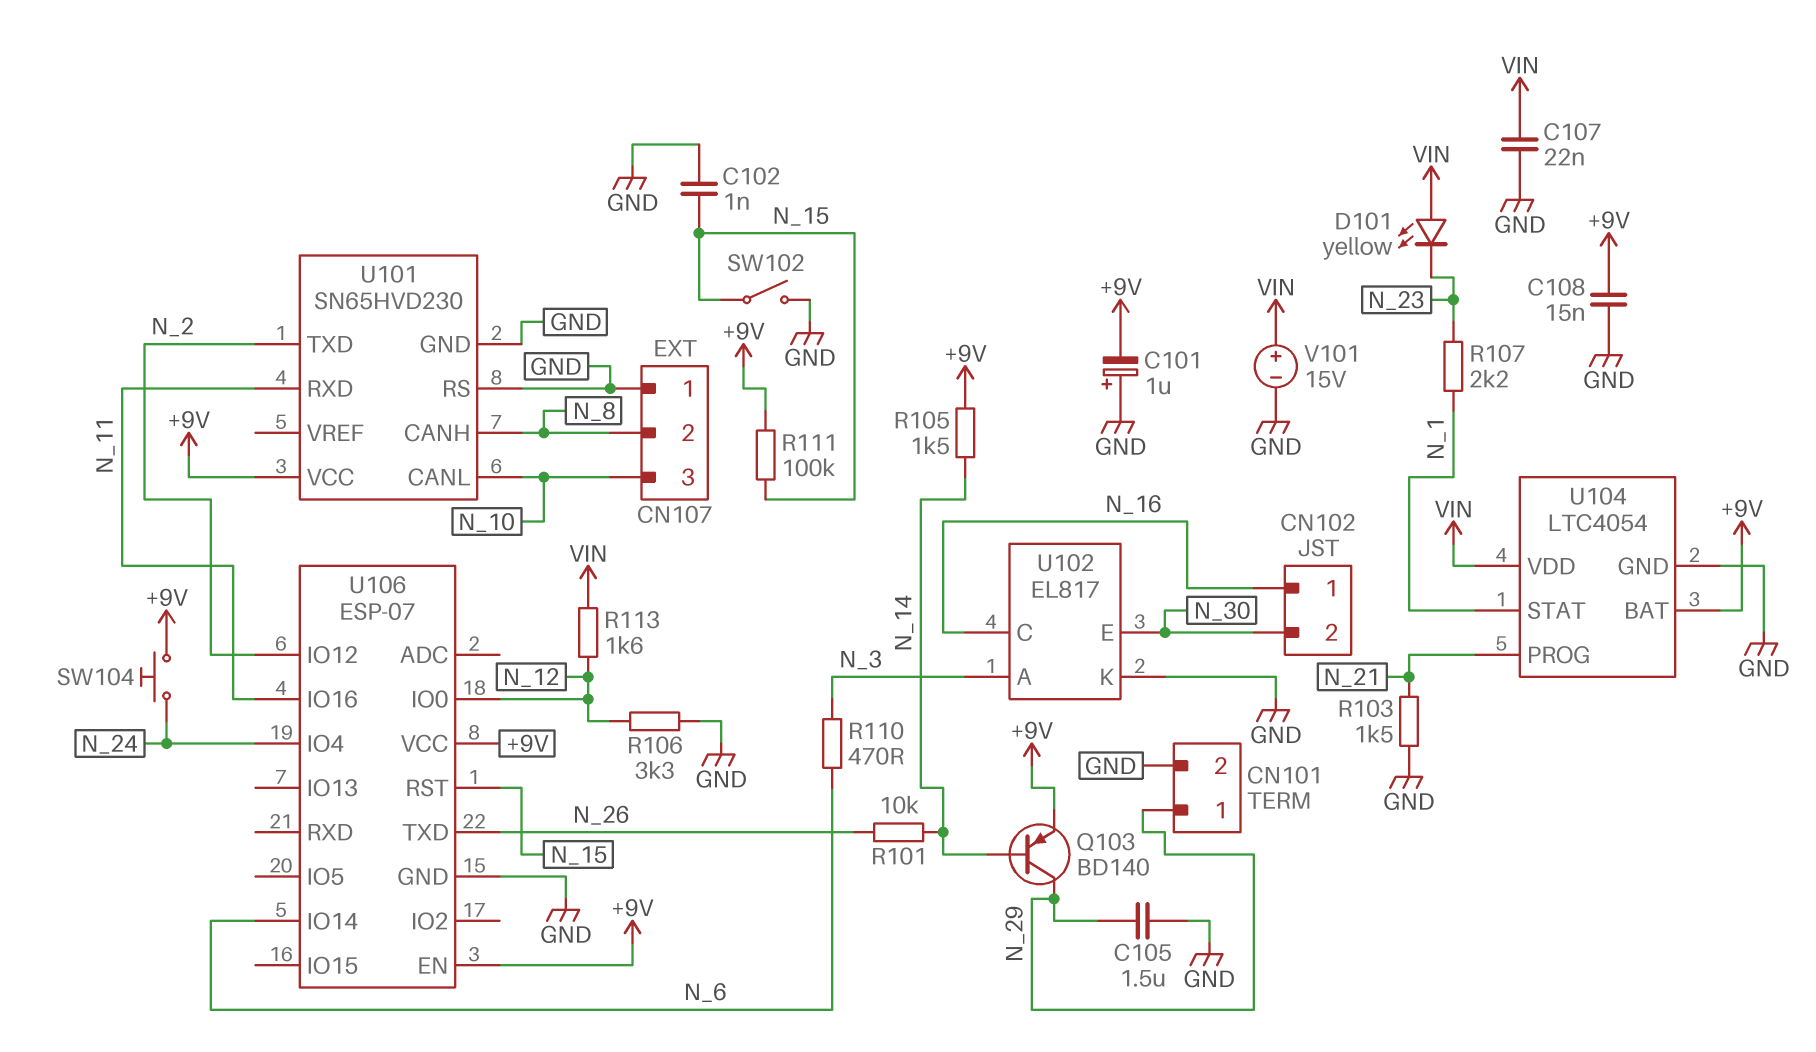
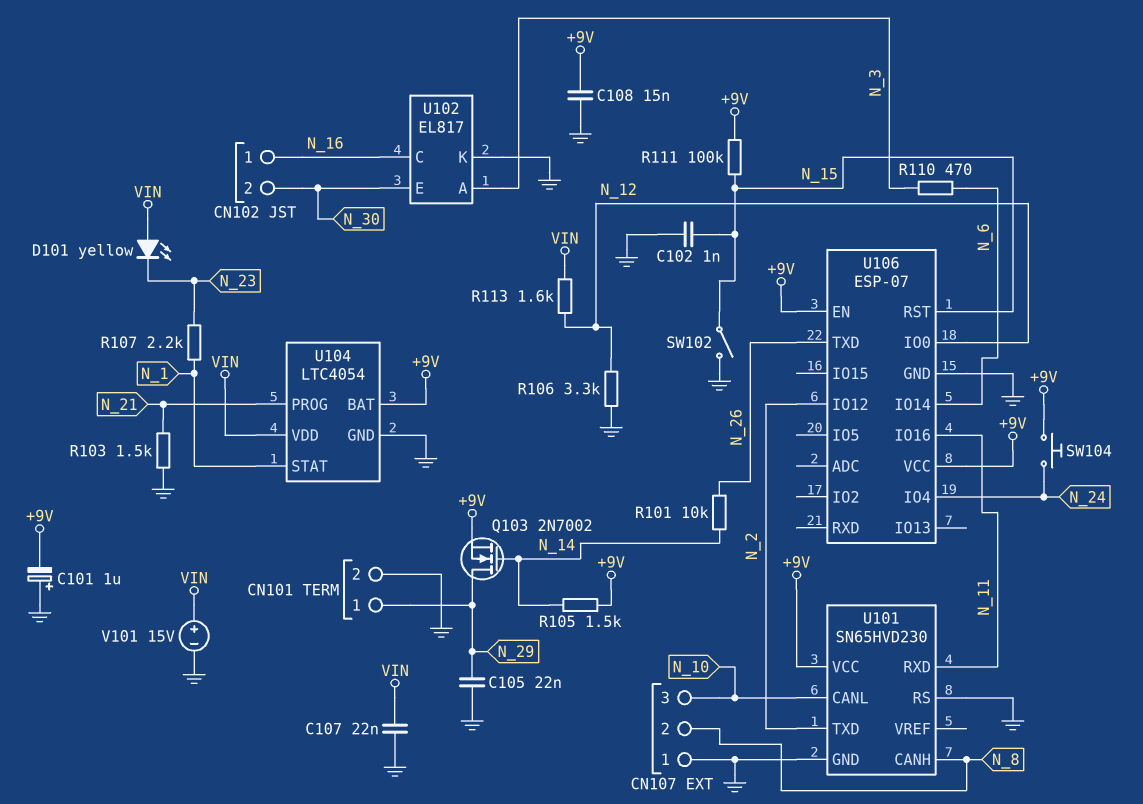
C105: 1.5uF (GND, N_29) -> 22nF (GND, N_29)
Q103: PNP BD140 (B N_14, C N_29, E +9V) -> NMOS 2N7002 (G N_14, D N_29, S +9V)

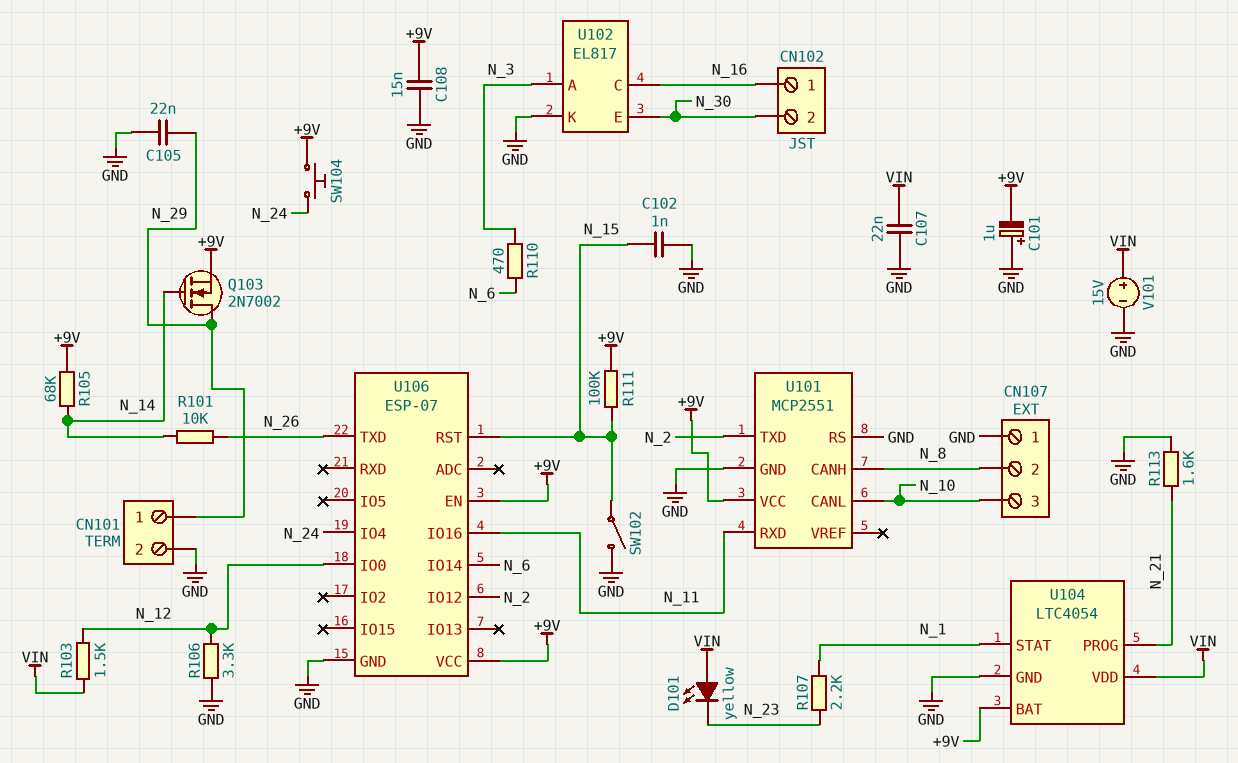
R103: 1.5k (GND, N_21) -> 1.5k (N_12, VIN)
R105: 1.5k (+9V, N_14) -> 68k (+9V, N_14)
R113: 1.6k (N_12, VIN) -> 1.6k (GND, N_21)
U101: SN65HVD230 -> MCP2551

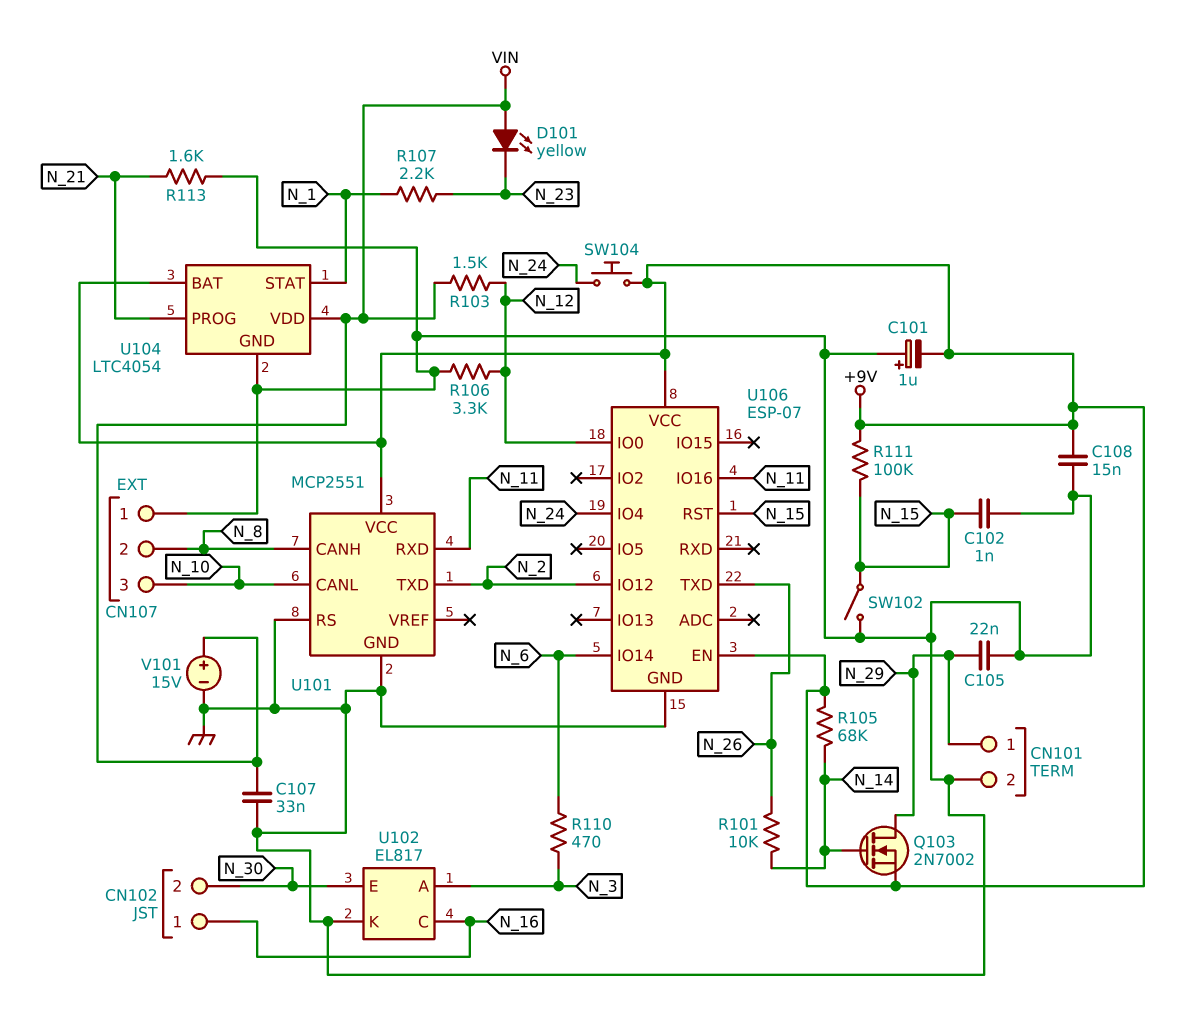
C107: 22nF (GND, VIN) -> 33nF (GND, VIN)

